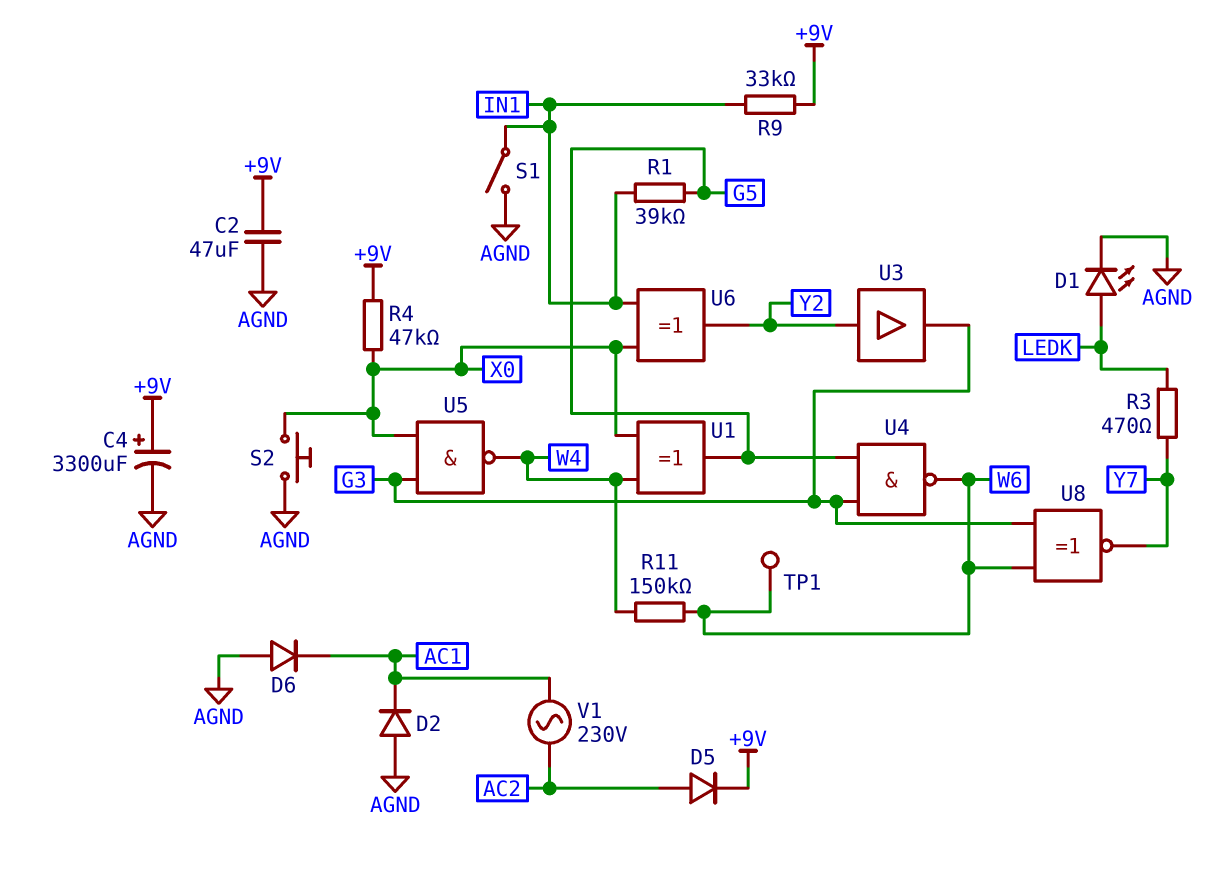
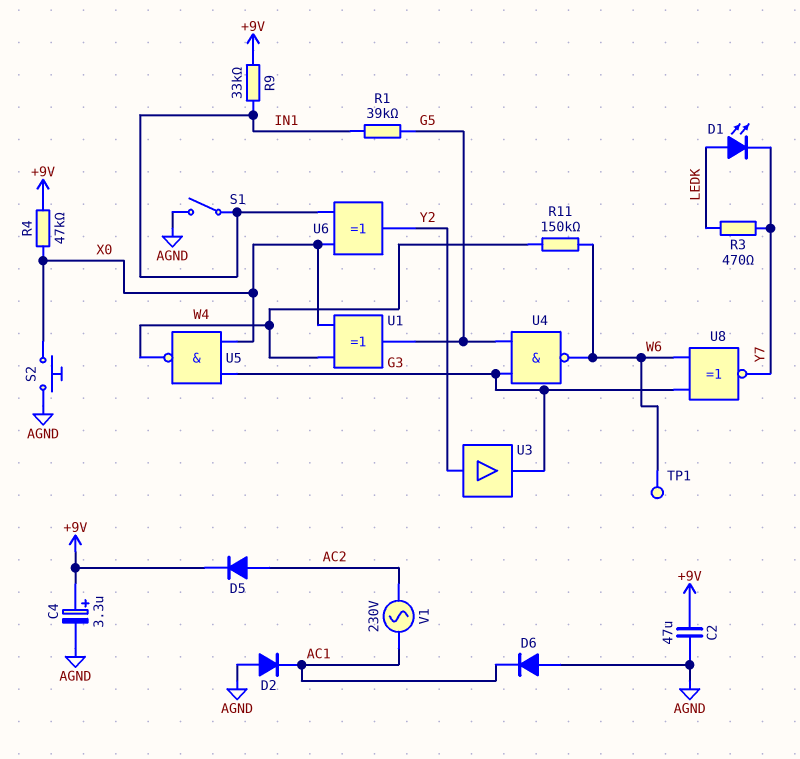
C4: 3300uF (plus +9V, minus AGND) -> 3.3uF (plus +9V, minus AGND)
D1: LED (A LEDK, K AGND) -> LED (A LEDK, K Y7)

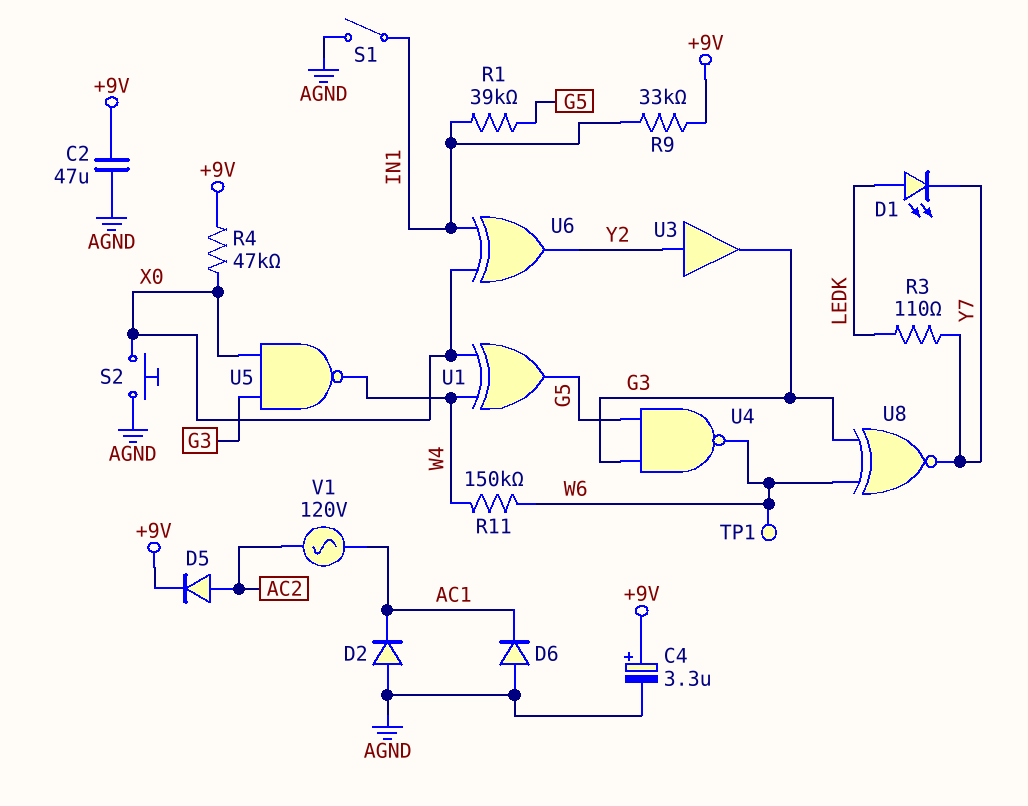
R3: 470 (LEDK, Y7) -> 110 (LEDK, Y7)
V1: AC 230V (AC1, AC2) -> AC 120V (AC1, AC2)

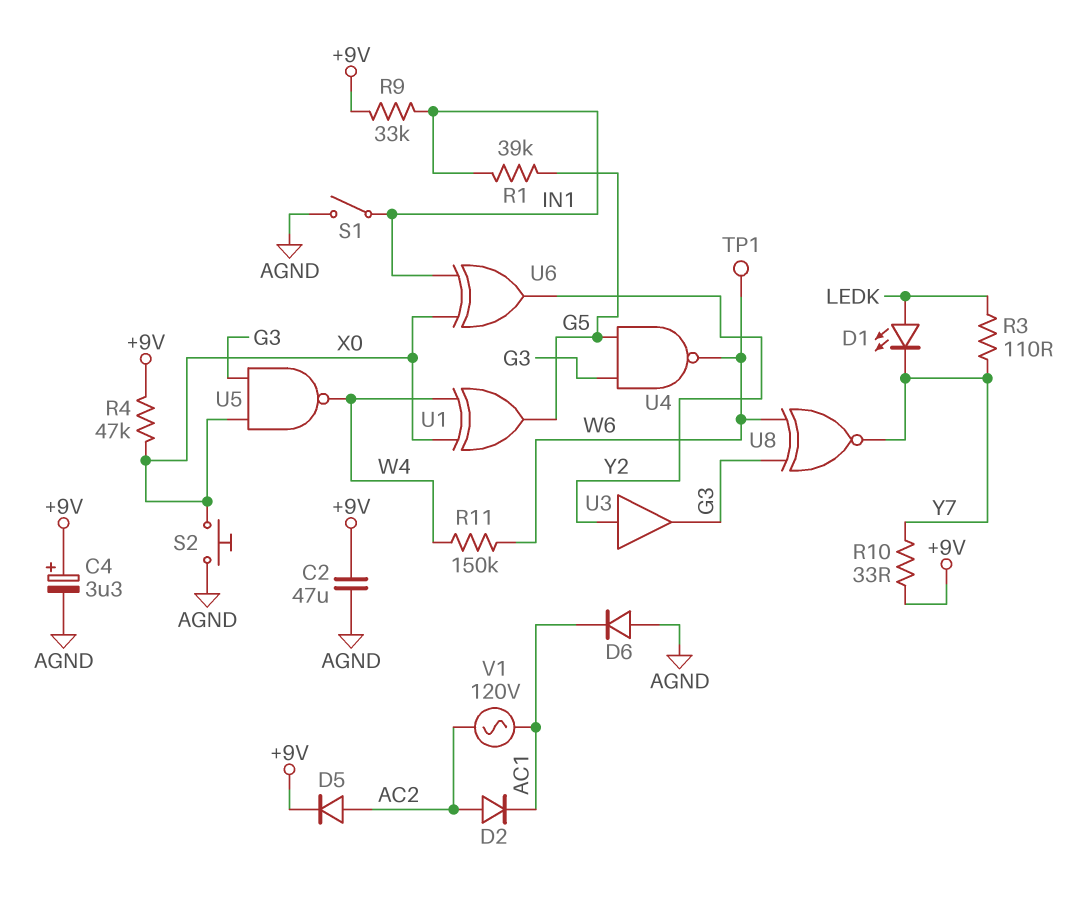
D2: diode (A AGND, K AC1) -> diode (A AC2, K AC1)
R10: none -> 33 (+9V, Y7)

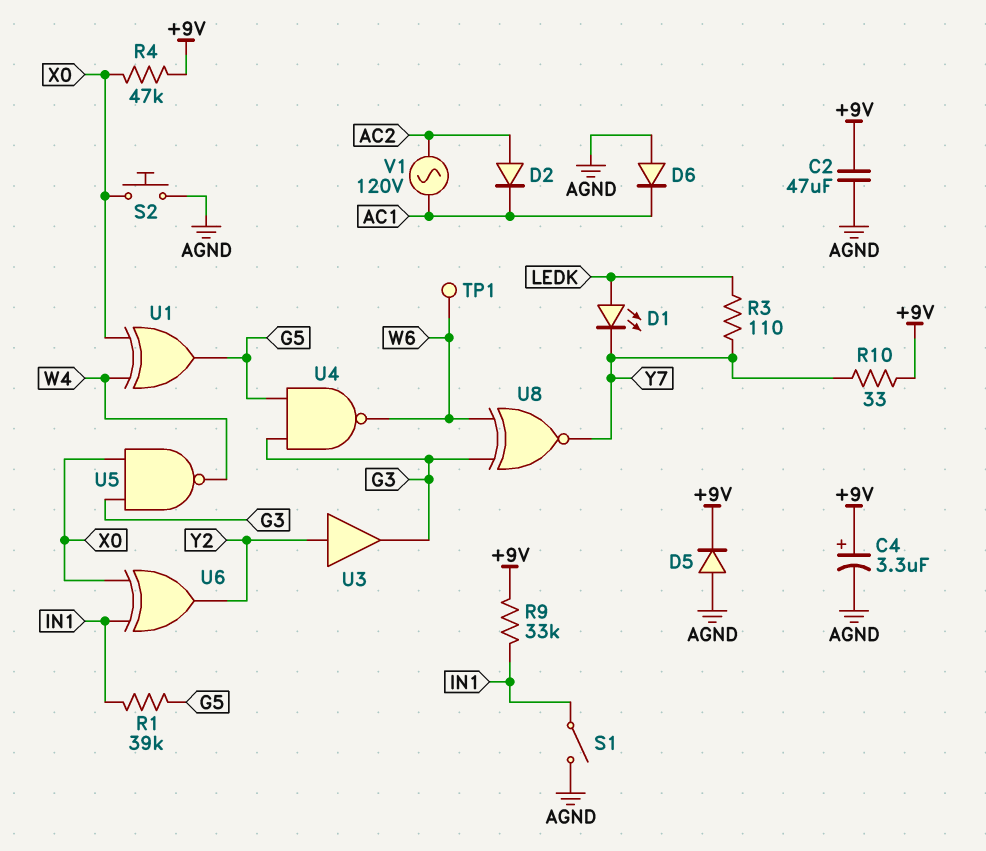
D5: diode (A AC2, K +9V) -> diode (A AGND, K +9V)
R11: 150k (W4, W6) -> none

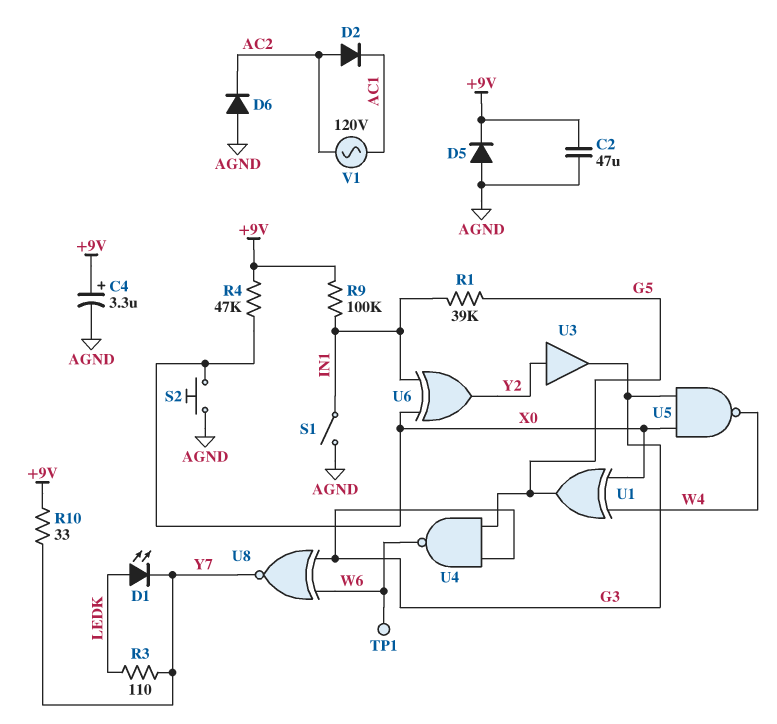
D6: diode (A AGND, K AC1) -> diode (A AGND, K AC2)
R9: 33k (+9V, IN1) -> 100k (+9V, IN1)

